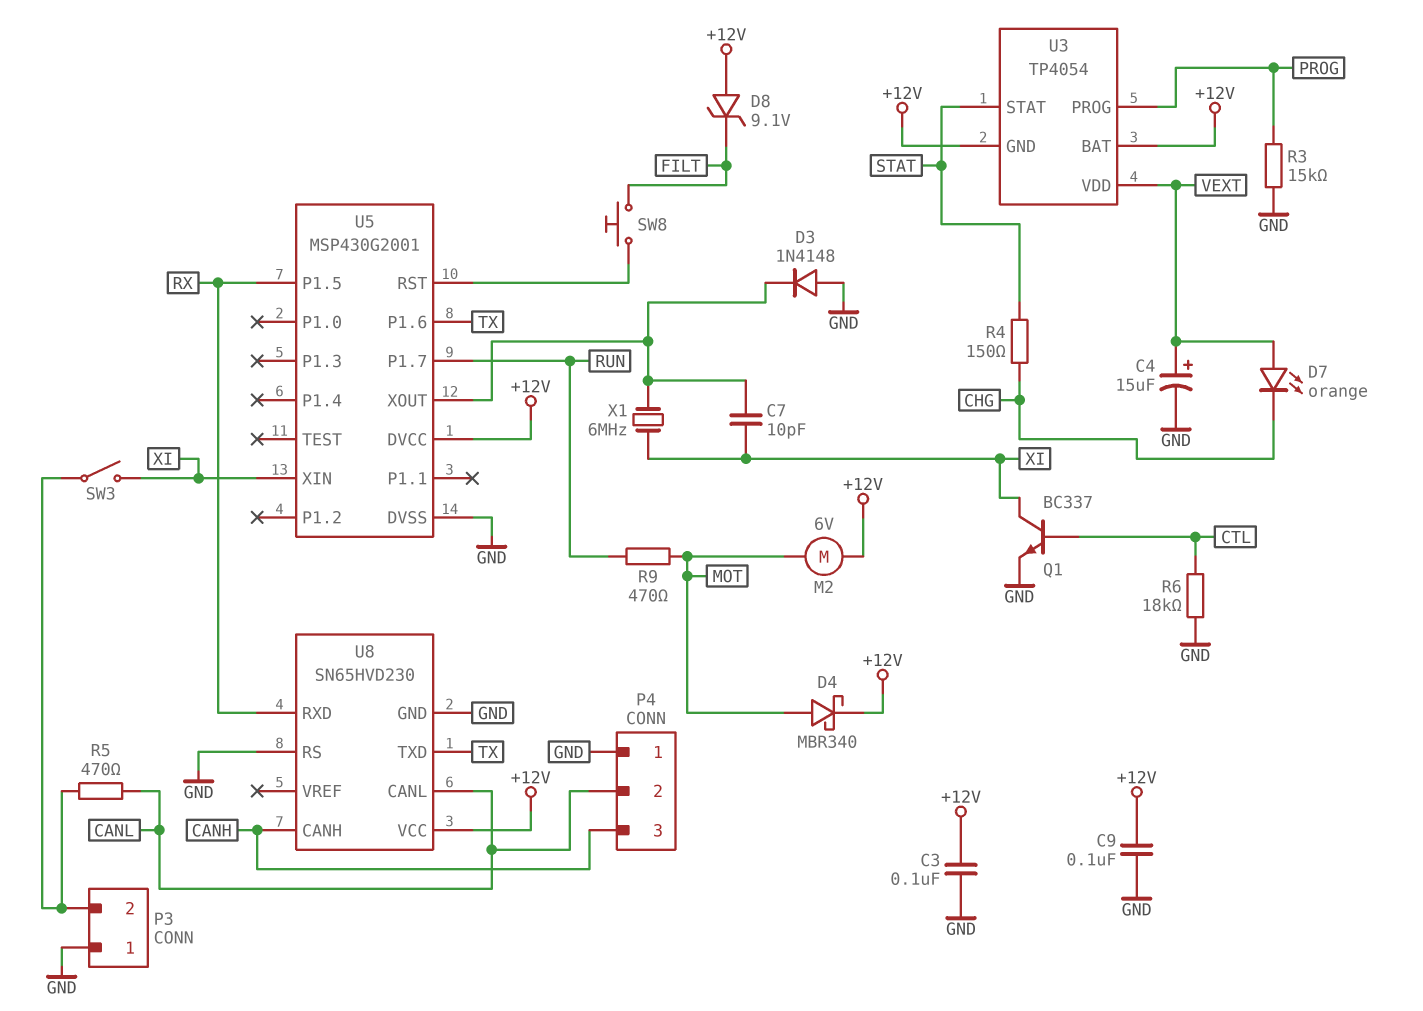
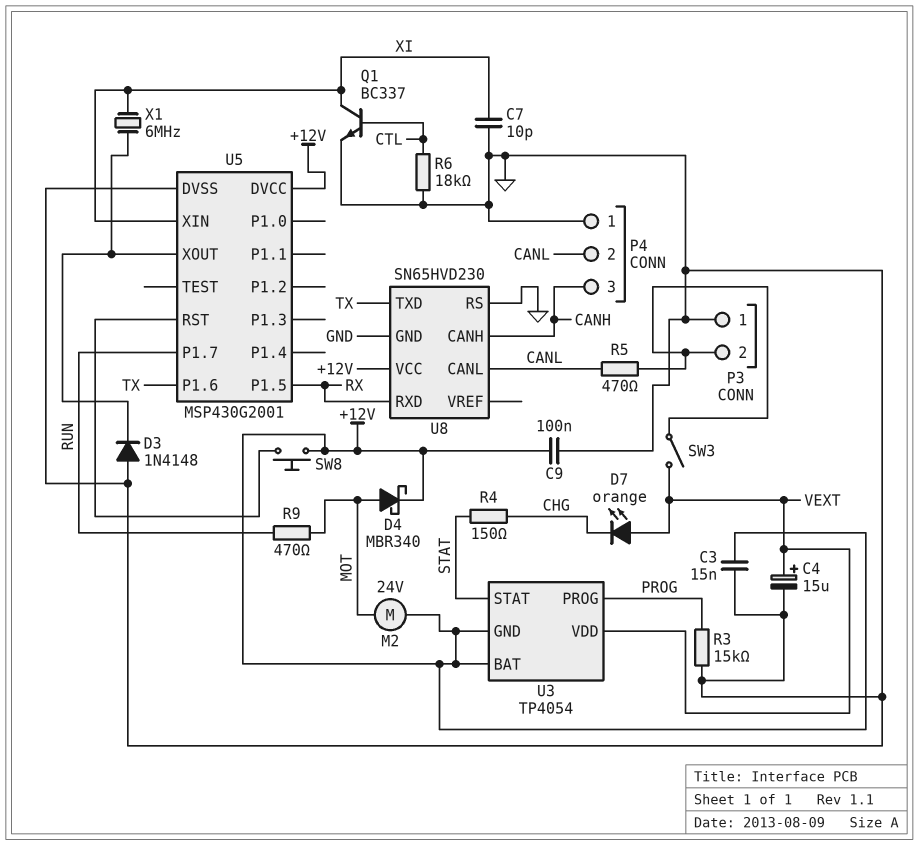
C3: 100nF (+12V, GND) -> 15nF (+12V, GND)
C7: 10pF (U5/XOUT, XI) -> 10pF (GND, XI)
D8: zener 9.1V (A +12V, K FILT) -> none
M2: motor 6V (+12V, MOT) -> motor 24V (+12V, MOT)
SW3: switch (P3/2, XI) -> switch (P3/2, VEXT)
SW8: button (FILT, U5/RST) -> button (+12V, U5/RST)

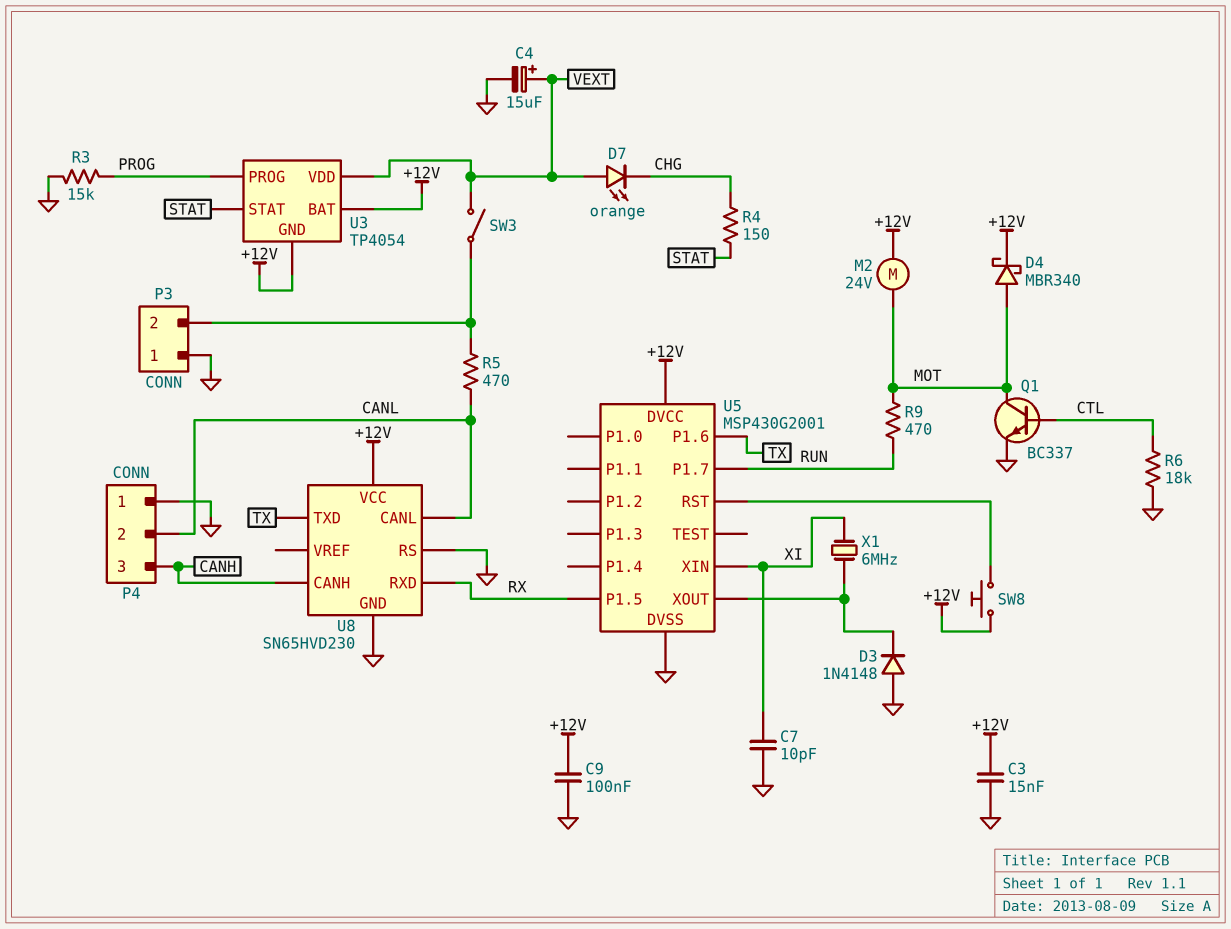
Q1: NPN BC337 (B CTL, C XI, E GND) -> NPN BC337 (B CTL, C MOT, E GND)

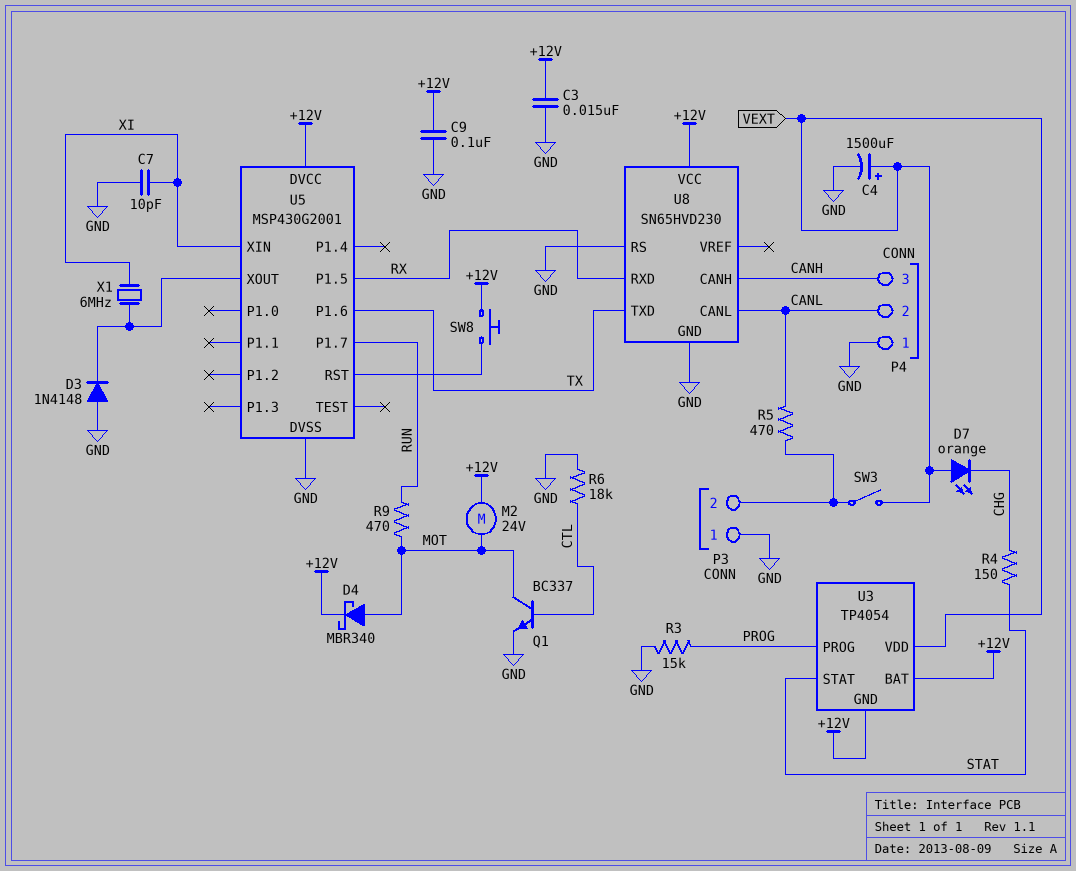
C4: 15uF (plus VEXT, minus GND) -> 1500uF (plus VEXT, minus GND)

